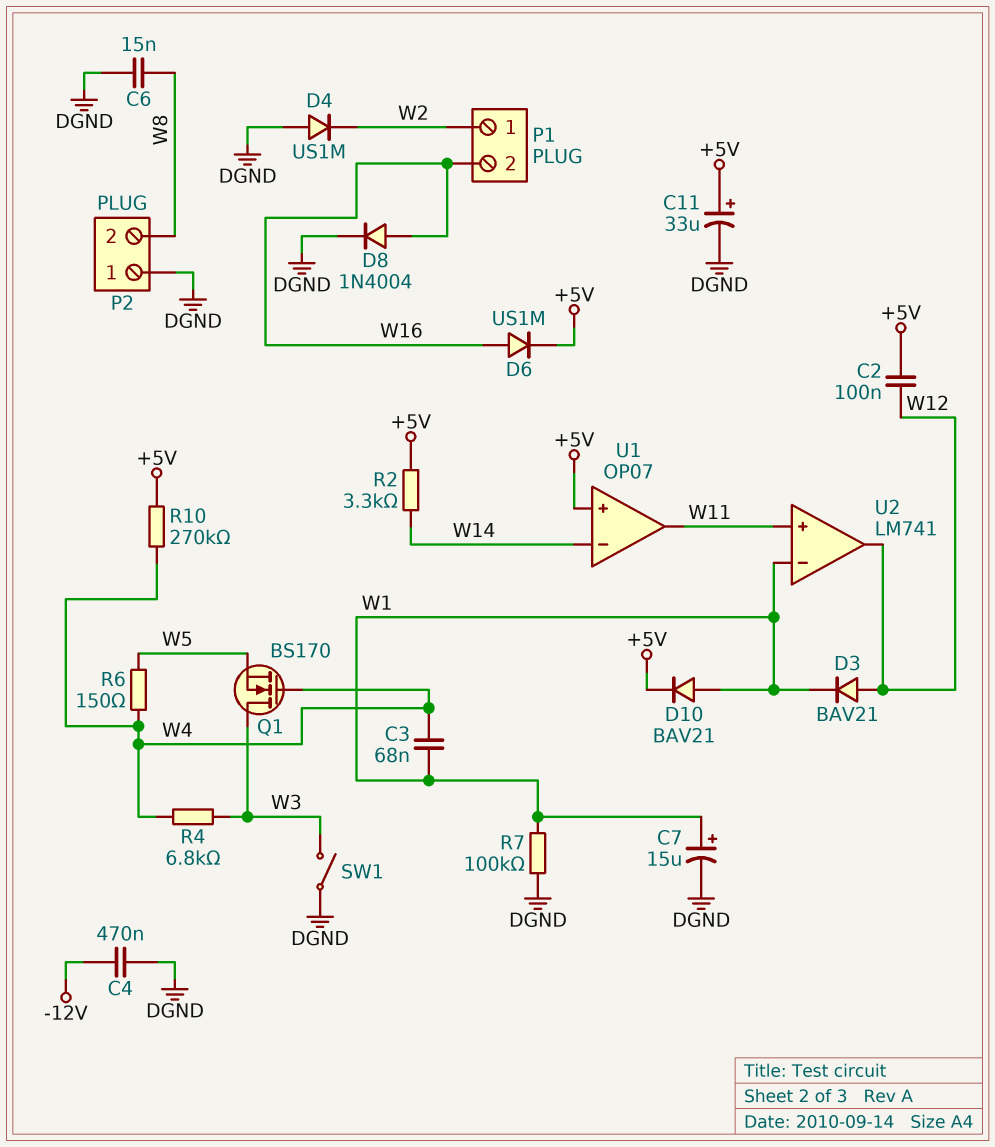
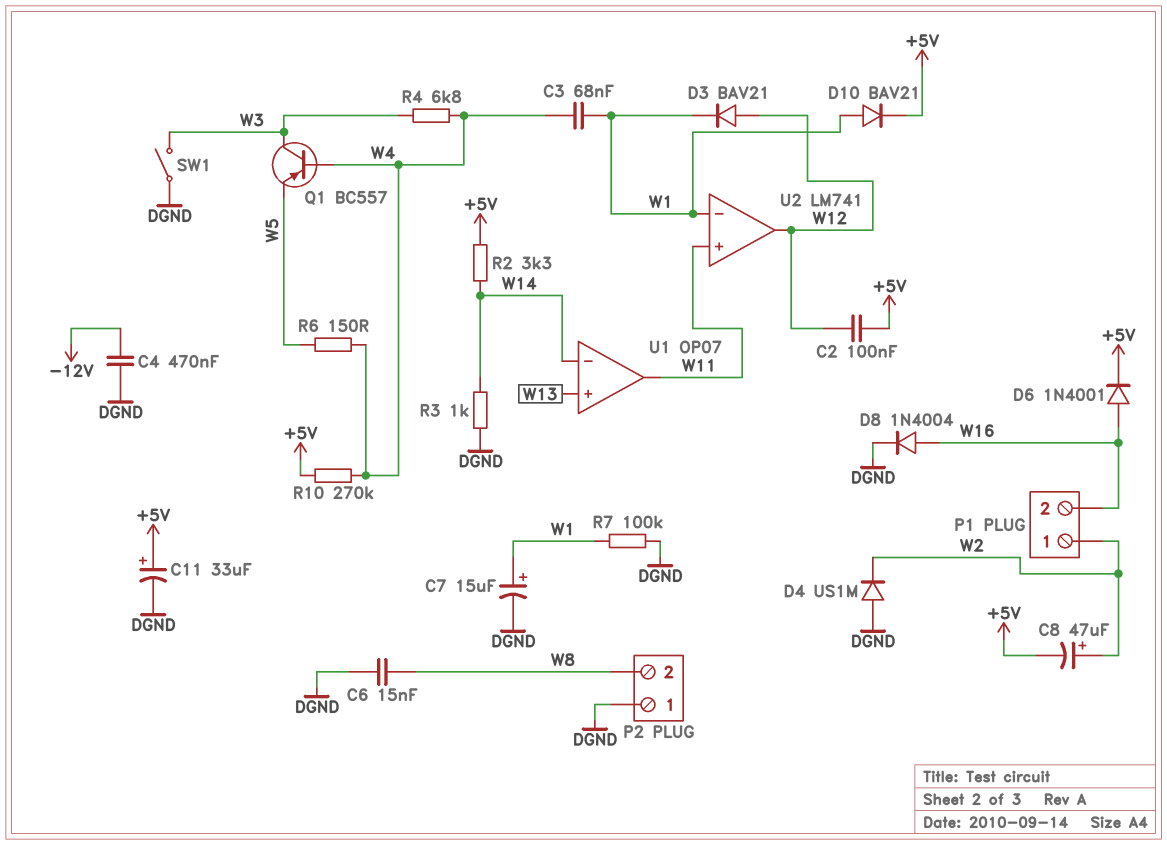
C8: none -> 47uF (plus W2, minus +5V)
D6: diode US1M (A W16, K +5V) -> diode 1N4001 (A W16, K +5V)
Q1: NMOS BS170 (G W4, D W3, S W5) -> PNP BC557 (B W4, C W3, E W5)
R3: none -> 1k (DGND, W14)
U1 pin in+: +5V -> W13

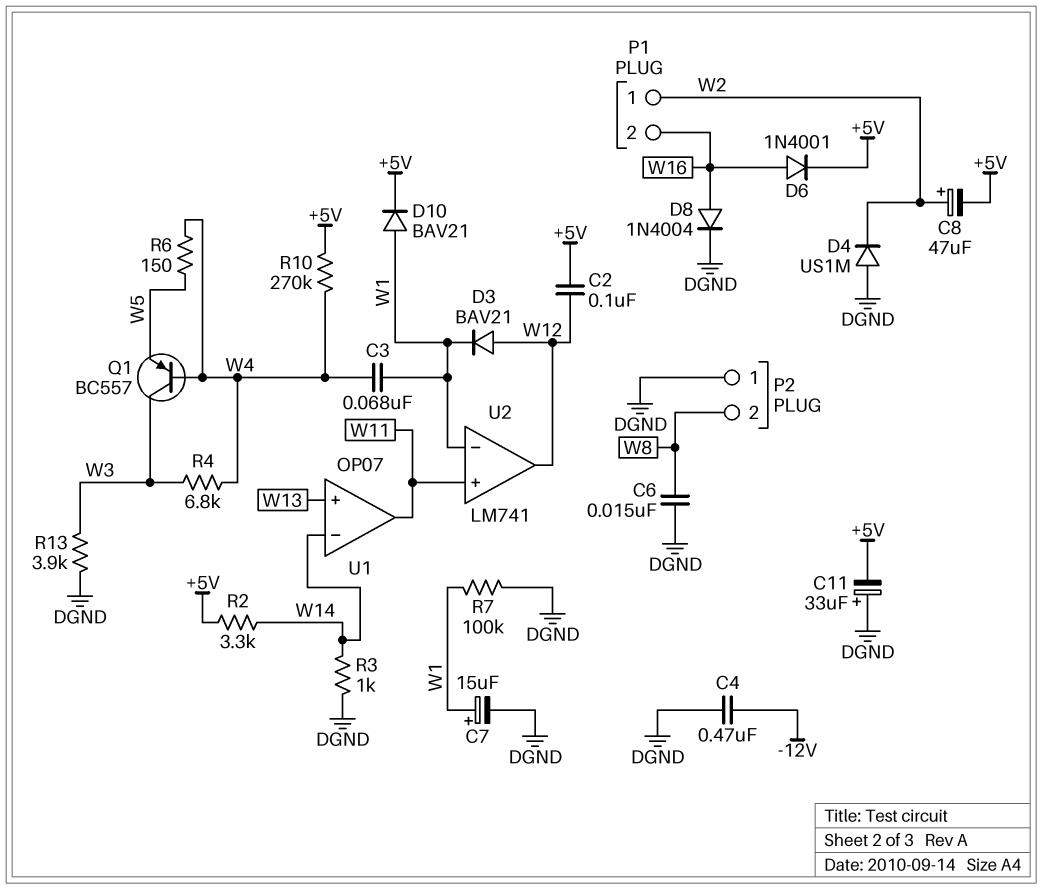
C11: 33uF (plus +5V, minus DGND) -> 33uF (plus DGND, minus +5V)
R13: none -> 3.9k (DGND, W3)
SW1: switch (DGND, W3) -> none

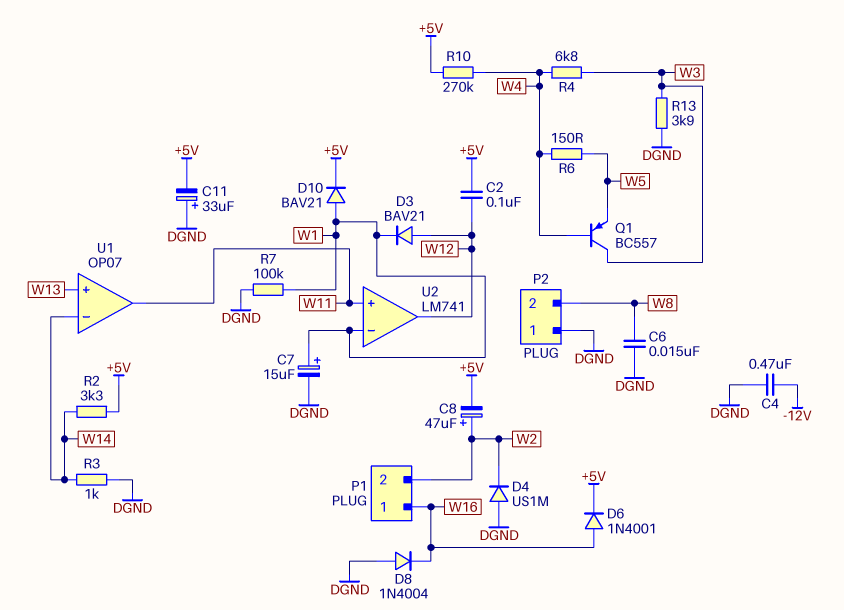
C3: 68nF (W1, W4) -> none
D8: diode 1N4004 (A W16, K DGND) -> diode 1N4004 (A DGND, K W16)
P1 pin 1: W2 -> W16
P1 pin 2: W16 -> W2

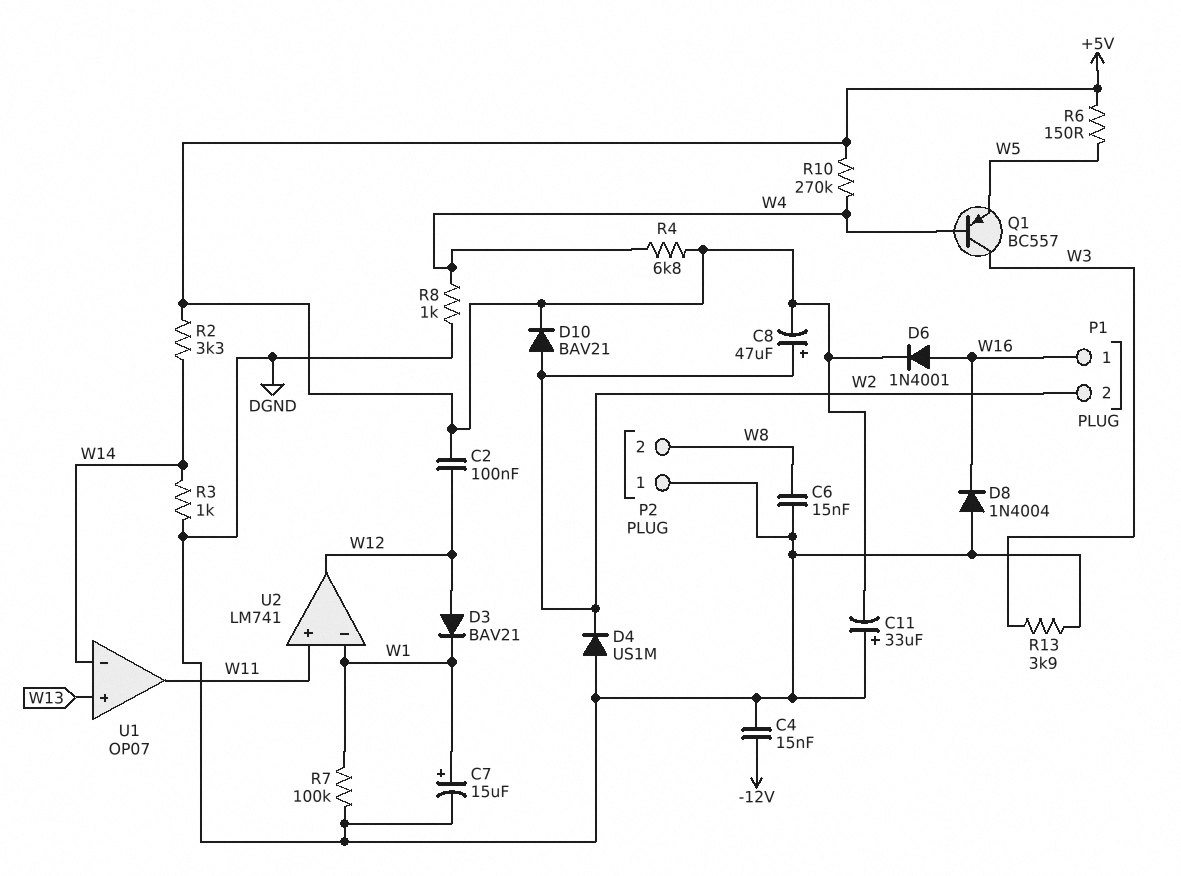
C4: 470nF (-12V, DGND) -> 15nF (-12V, DGND)
D10: diode BAV21 (A W1, K +5V) -> diode BAV21 (A W2, K +5V)
R4: 6.8k (W3, W4) -> 6.8k (+5V, W4)
R6: 150 (W4, W5) -> 150 (+5V, W5)
R8: none -> 1k (DGND, W4)

